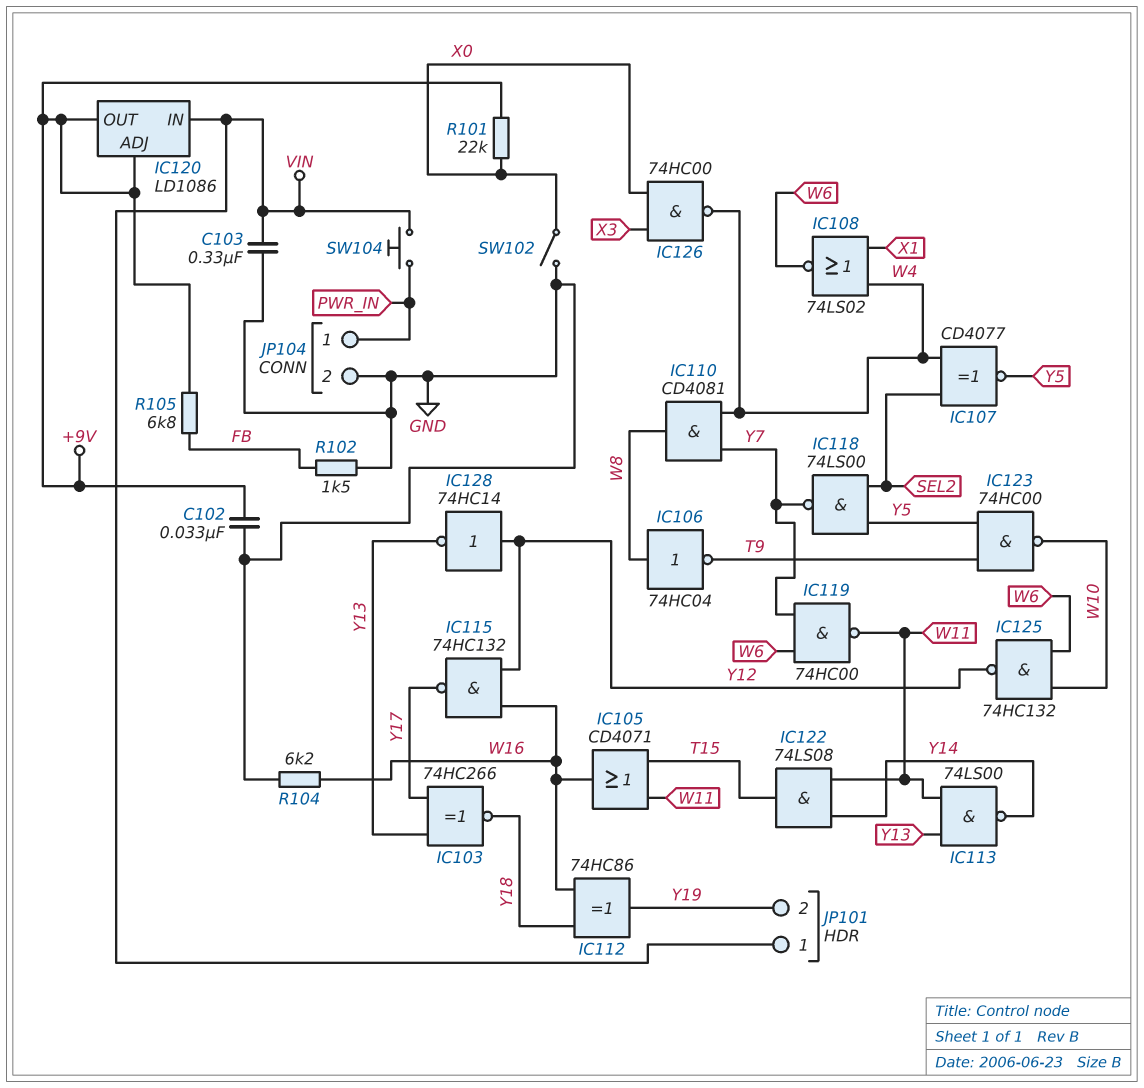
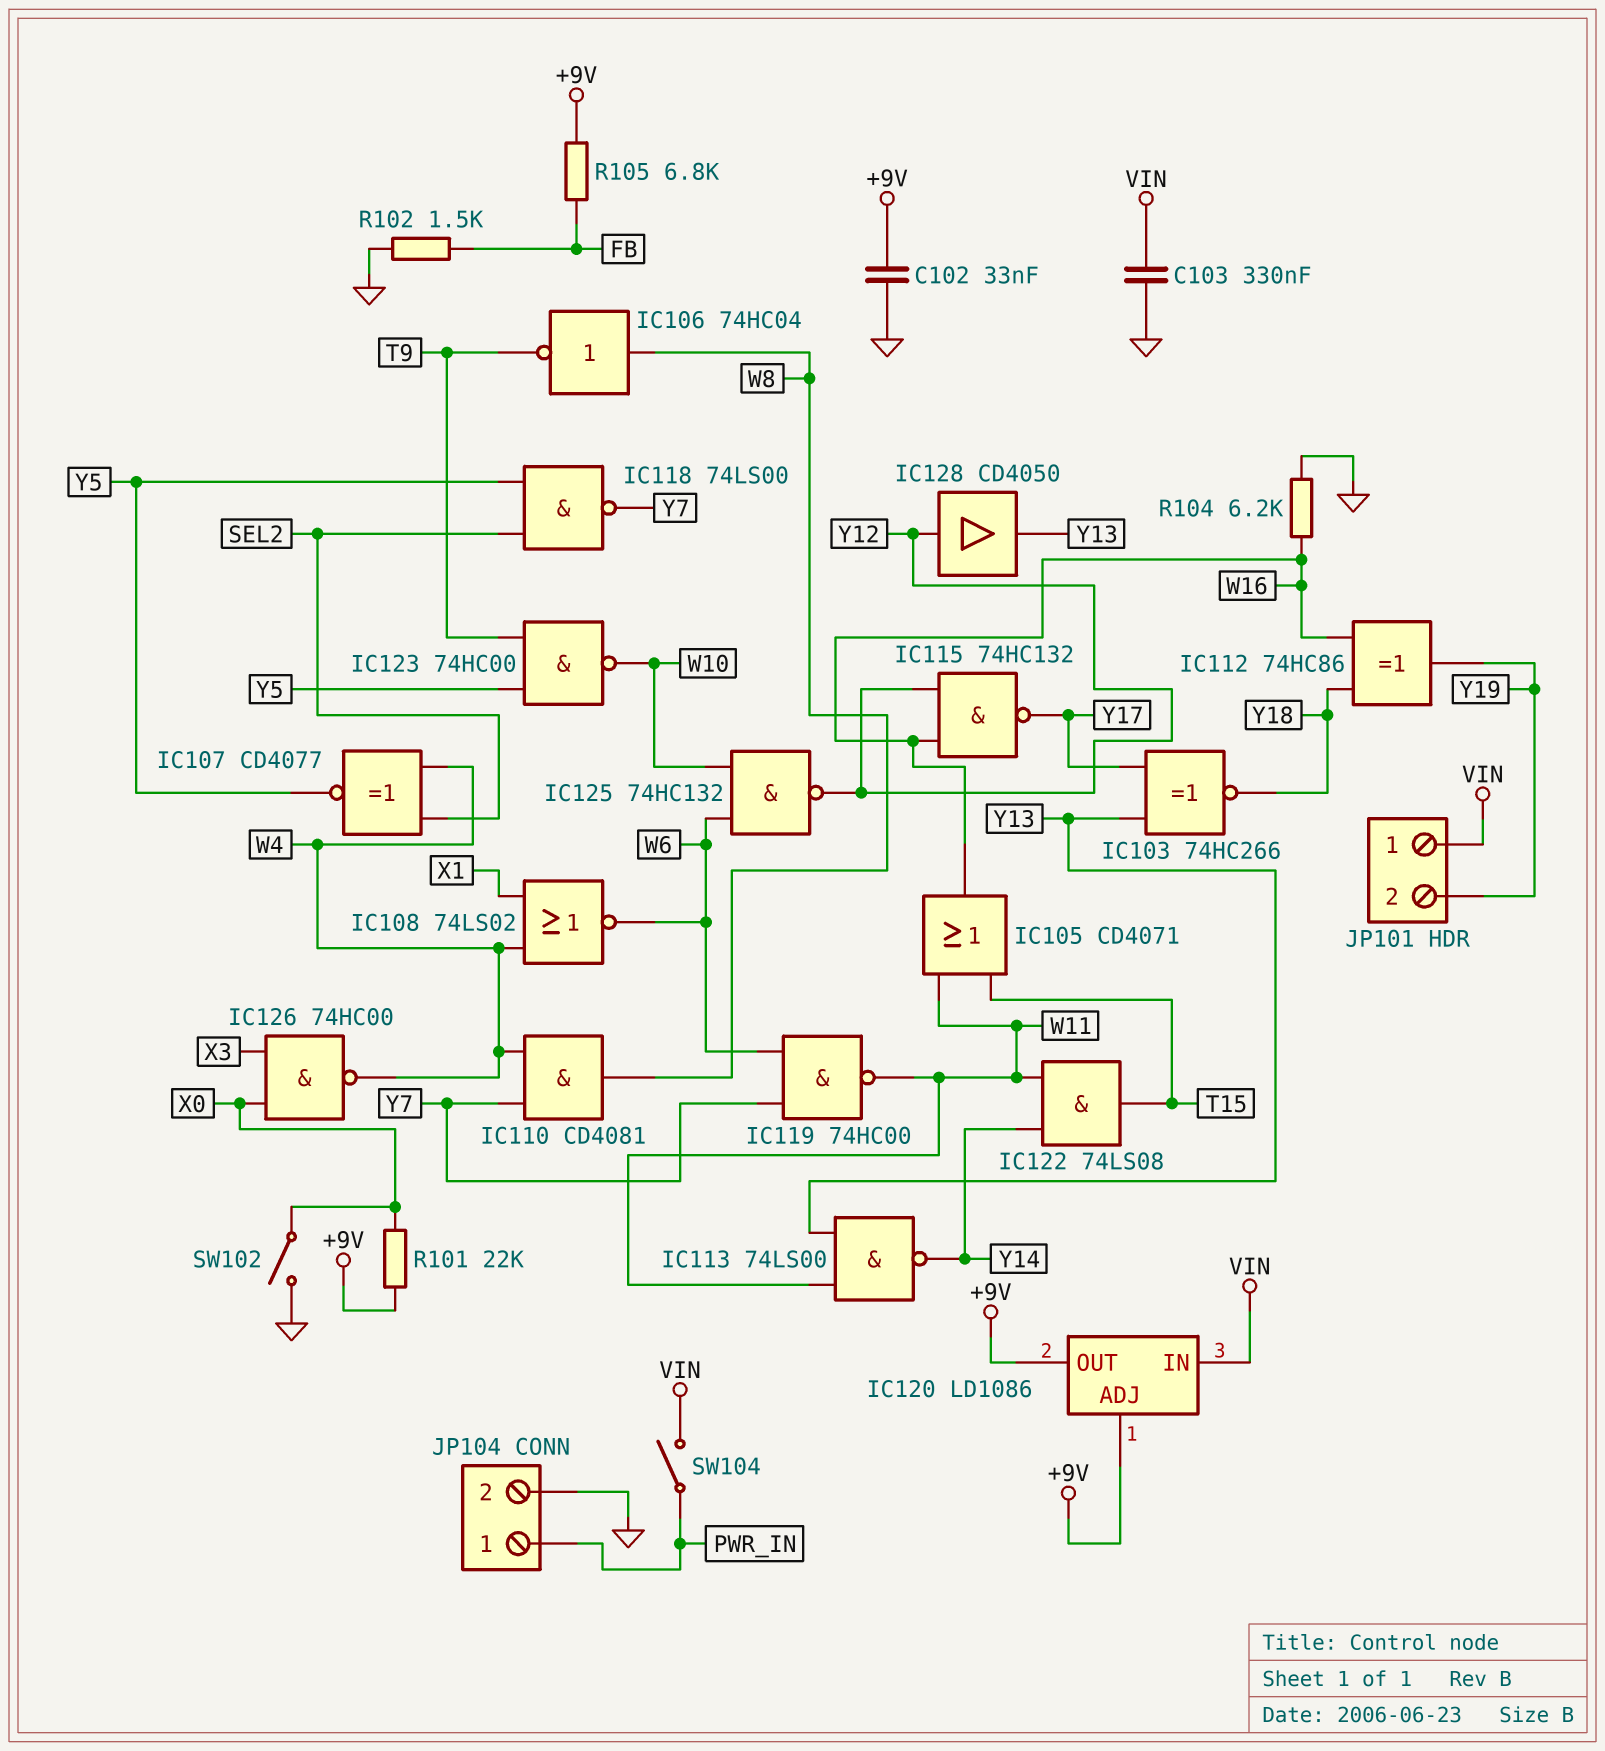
IC128: NOT 74HC14 (in Y12, out Y13) -> buffer CD4050 (in Y12, out Y13)
SW104: button (PWR_IN, VIN) -> switch (PWR_IN, VIN)

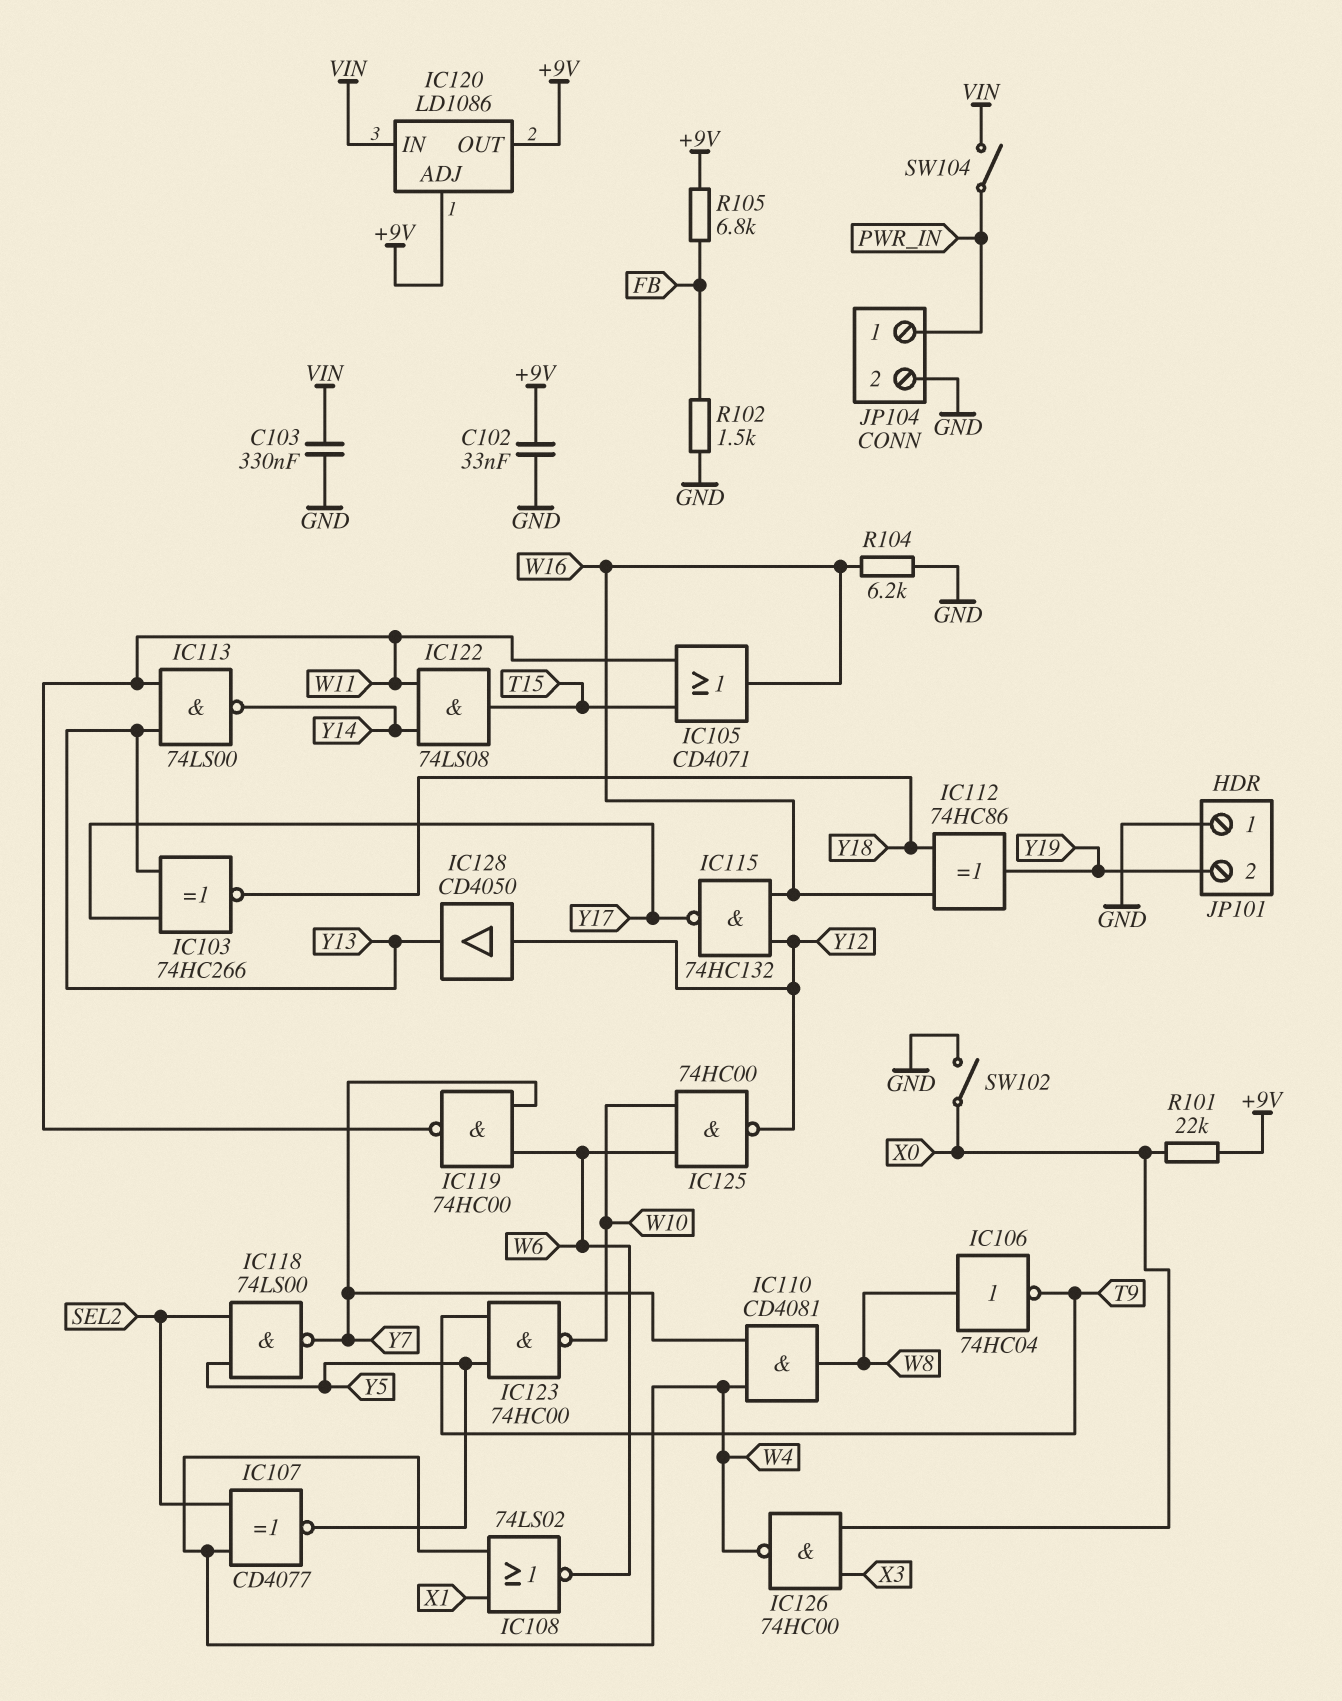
IC125: NAND 74HC132 (in W6, in W10, out Y12) -> NAND 74HC00 (in W6, in W10, out Y12)
JP101 pin 1: VIN -> GND

